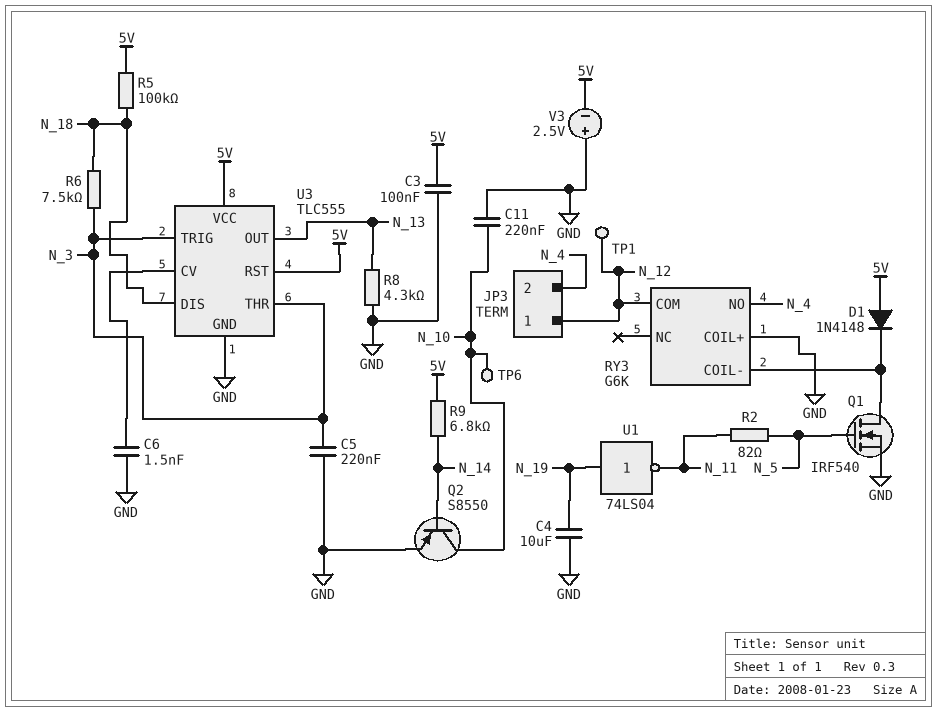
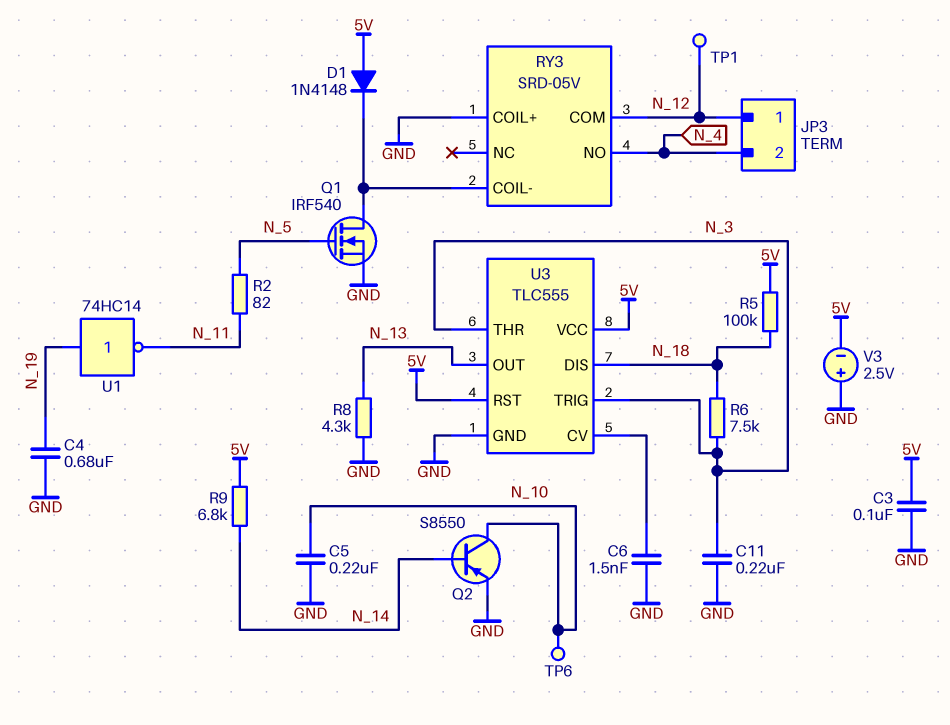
C4: 10uF (GND, N_19) -> 680nF (GND, N_19)
C5: 220nF (GND, N_3) -> 220nF (GND, N_10)
C11: 220nF (GND, N_10) -> 220nF (GND, N_3)
RY3: G6K -> SRD-05V
U1: NOT 74LS04 (in N_19, out N_11) -> NOT 74HC14 (in N_19, out N_11)

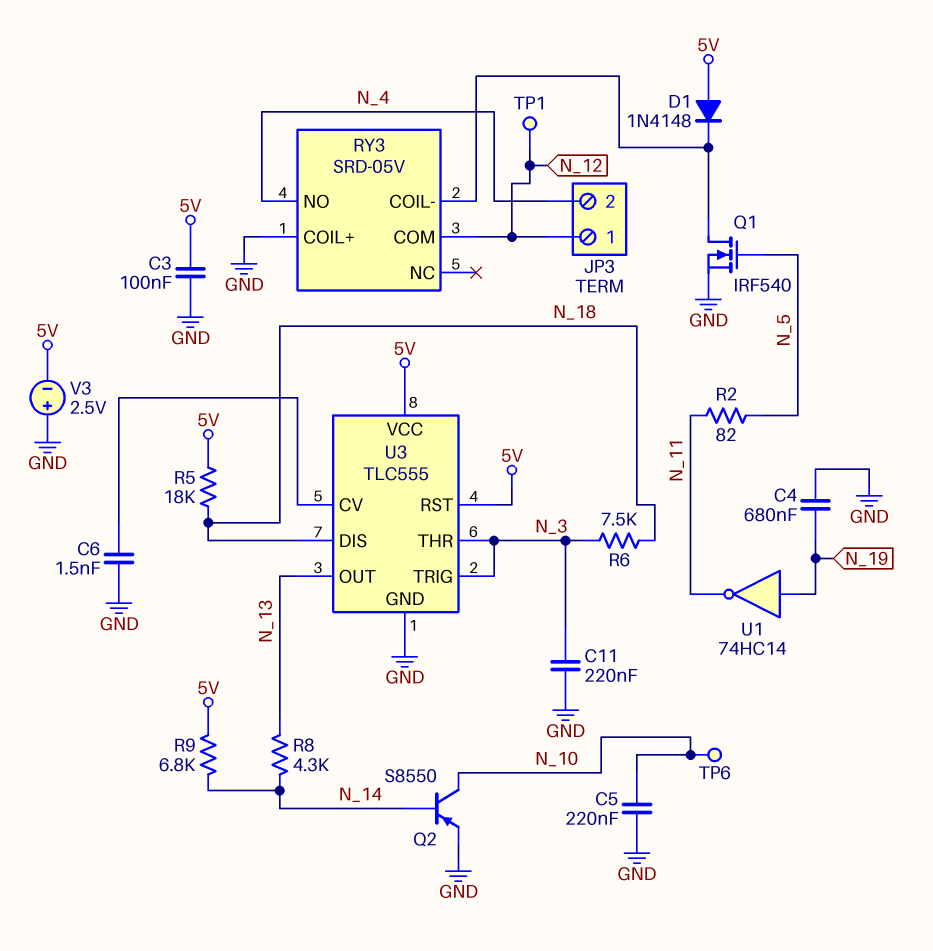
R5: 100k (5V, N_18) -> 18k (5V, N_18)
R8: 4.3k (GND, N_13) -> 4.3k (N_13, N_14)

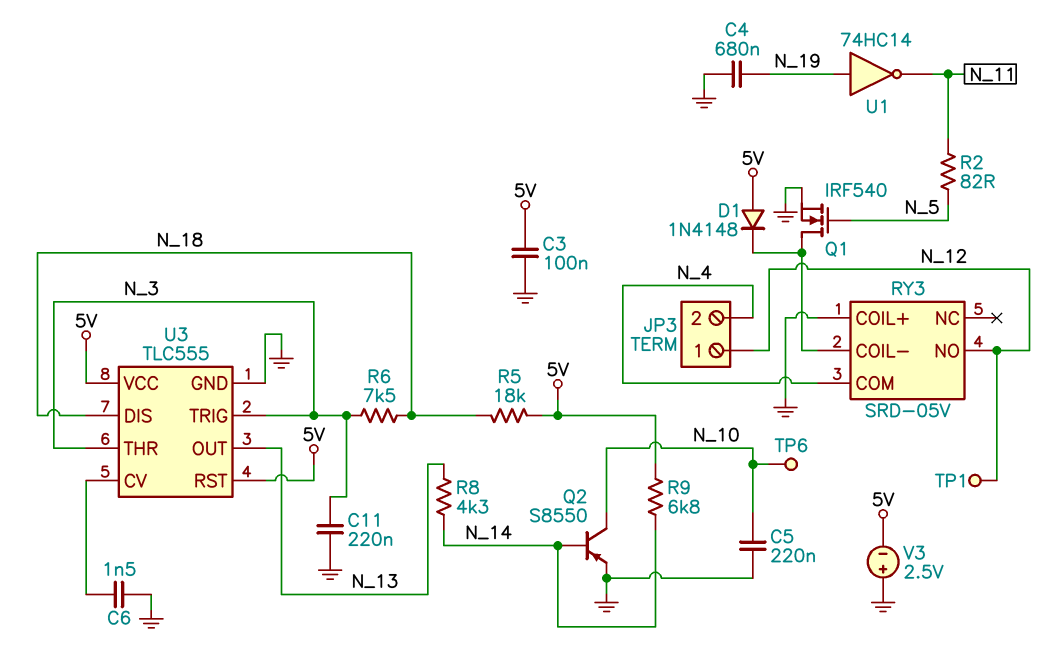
RY3 pin COM: N_12 -> N_4
RY3 pin NO: N_4 -> N_12

